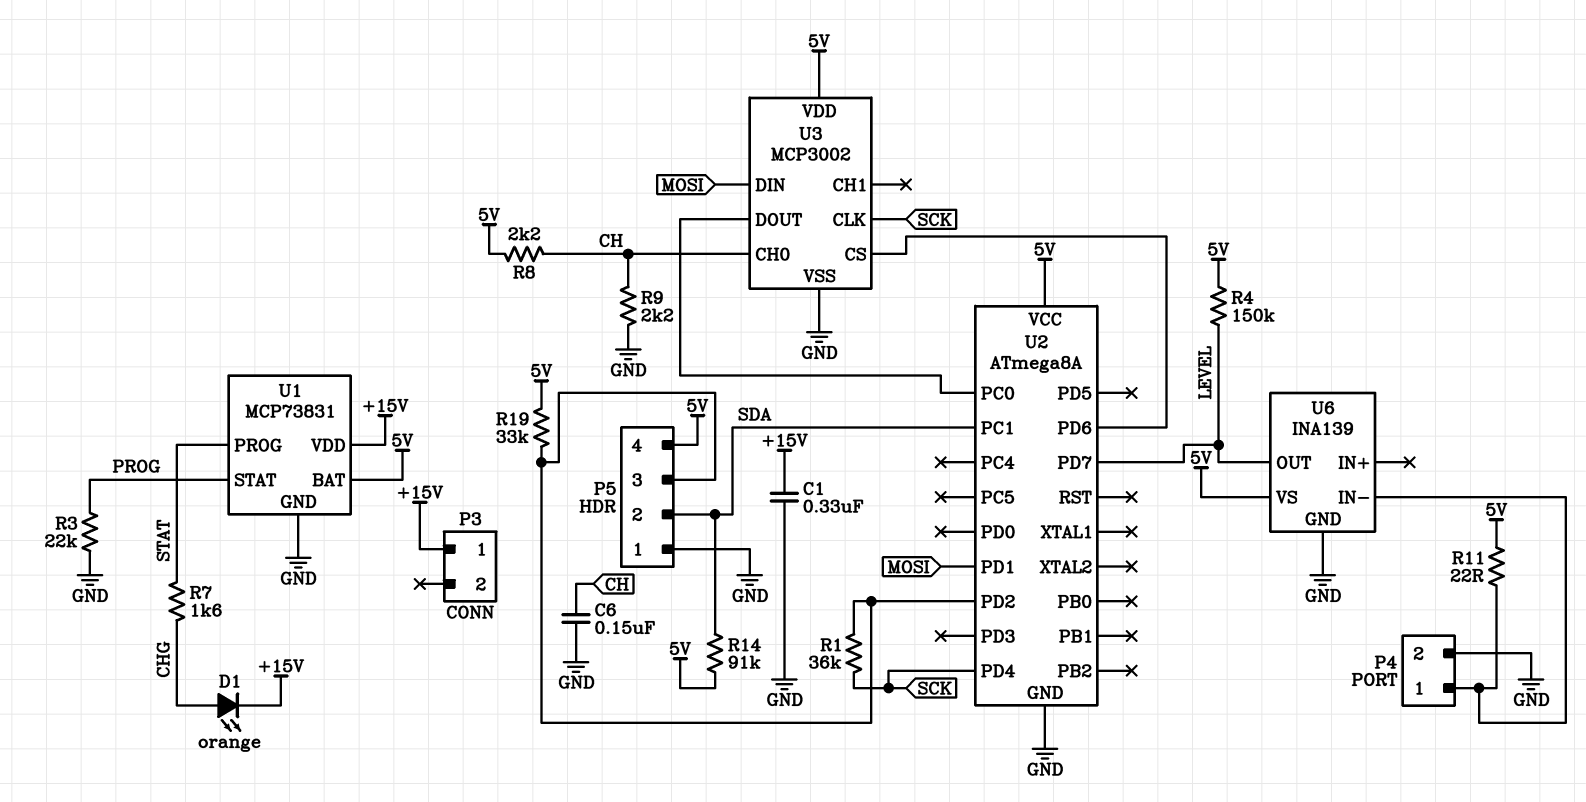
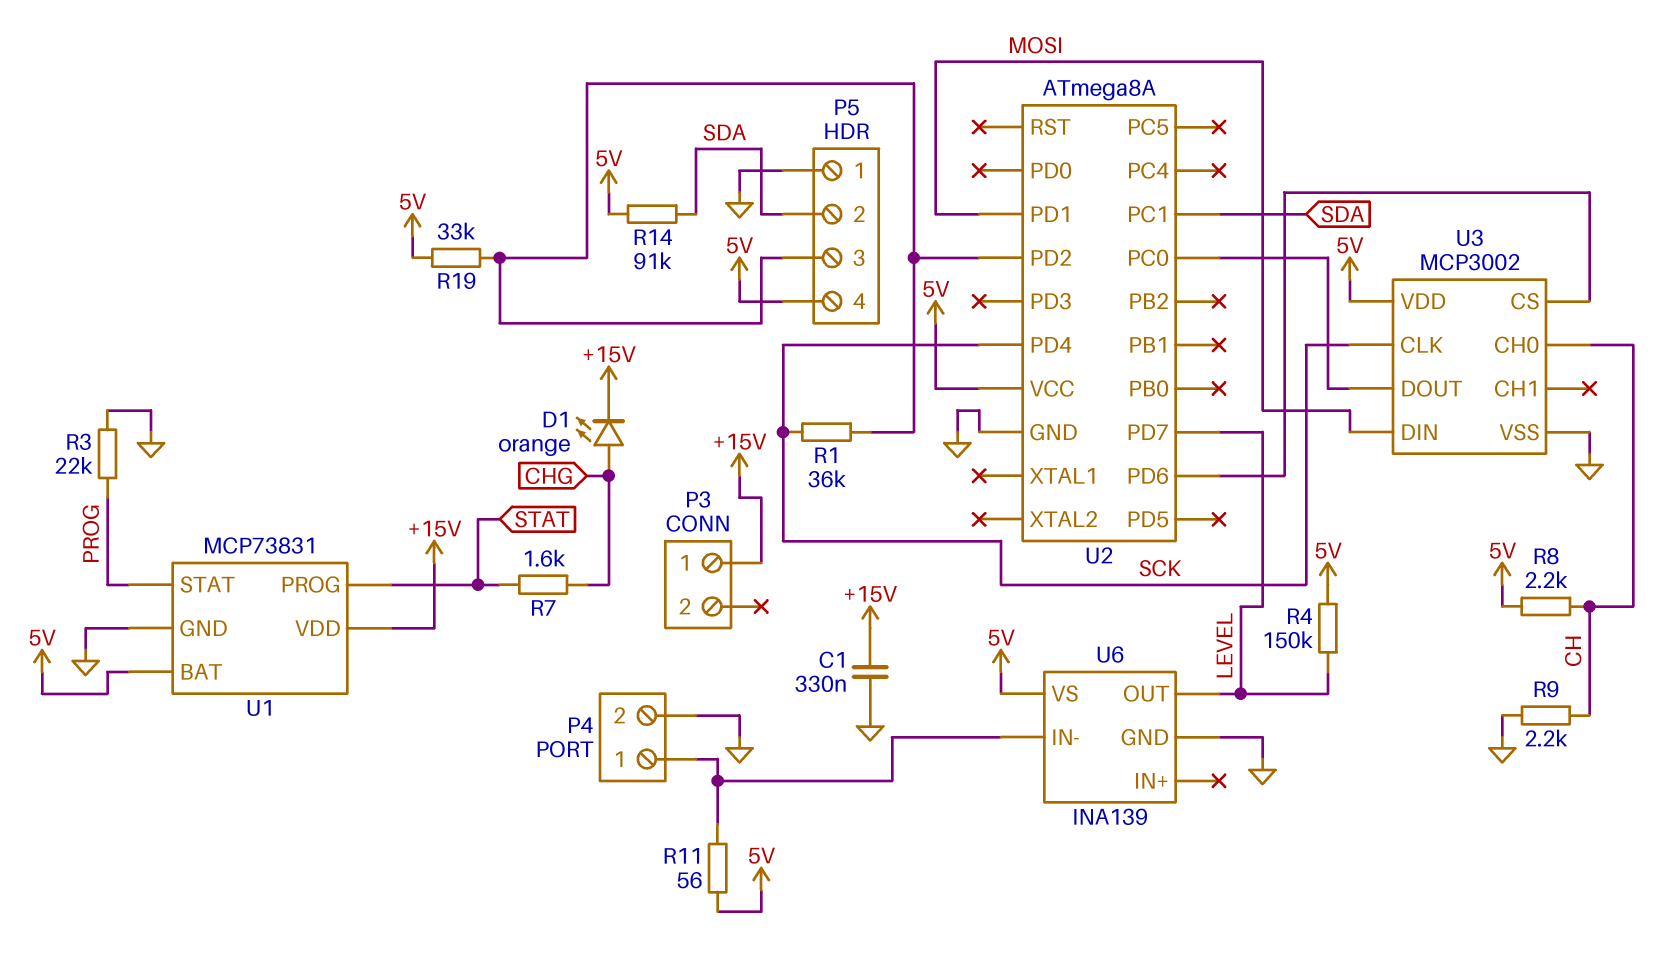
C6: 150nF (CH, GND) -> none
R11: 22 (5V, P4/1) -> 56 (5V, P4/1)

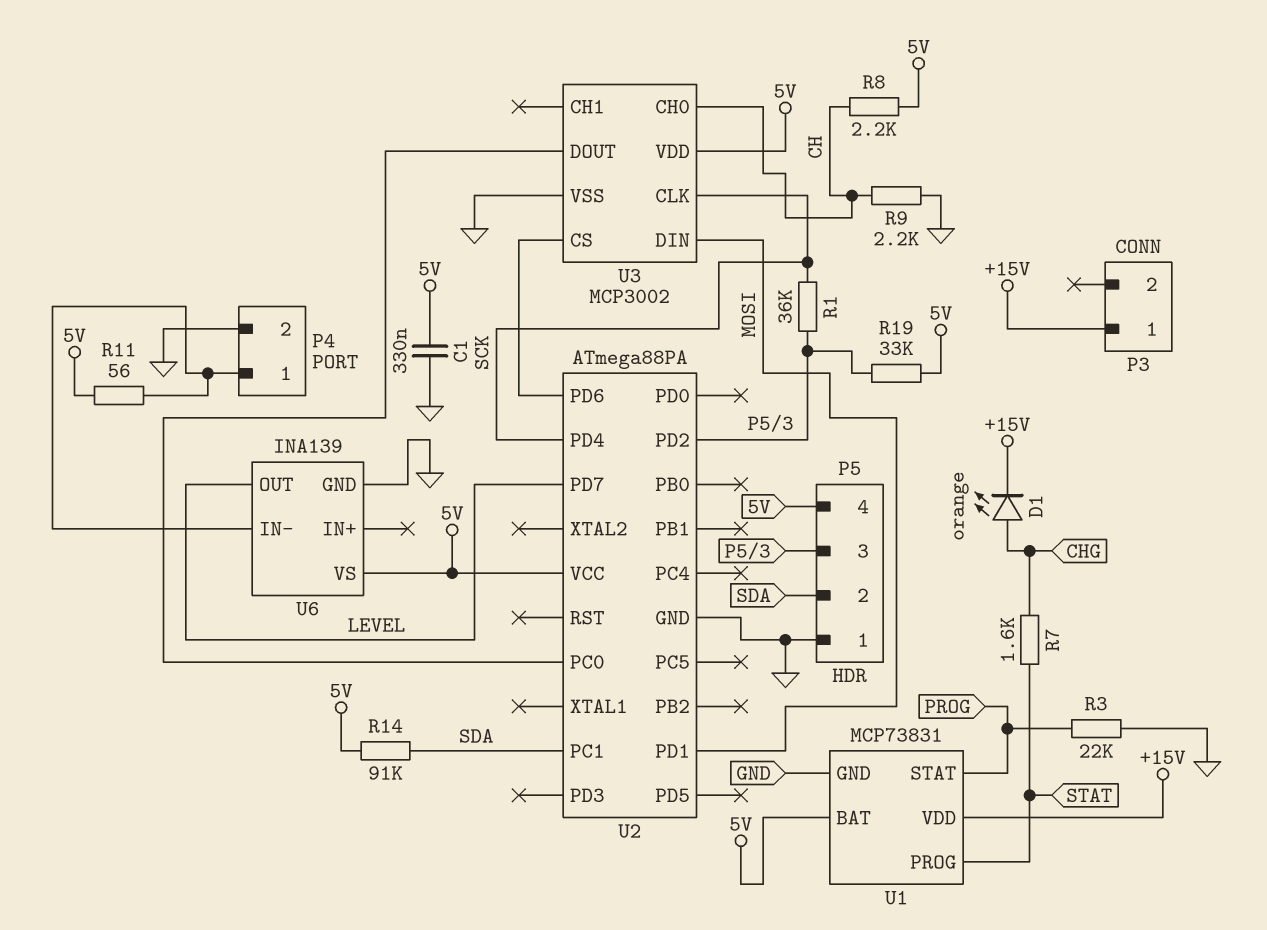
C1: 330nF (+15V, GND) -> 330nF (5V, GND)
R4: 150k (5V, LEVEL) -> none
U2: ATmega8A -> ATmega88PA

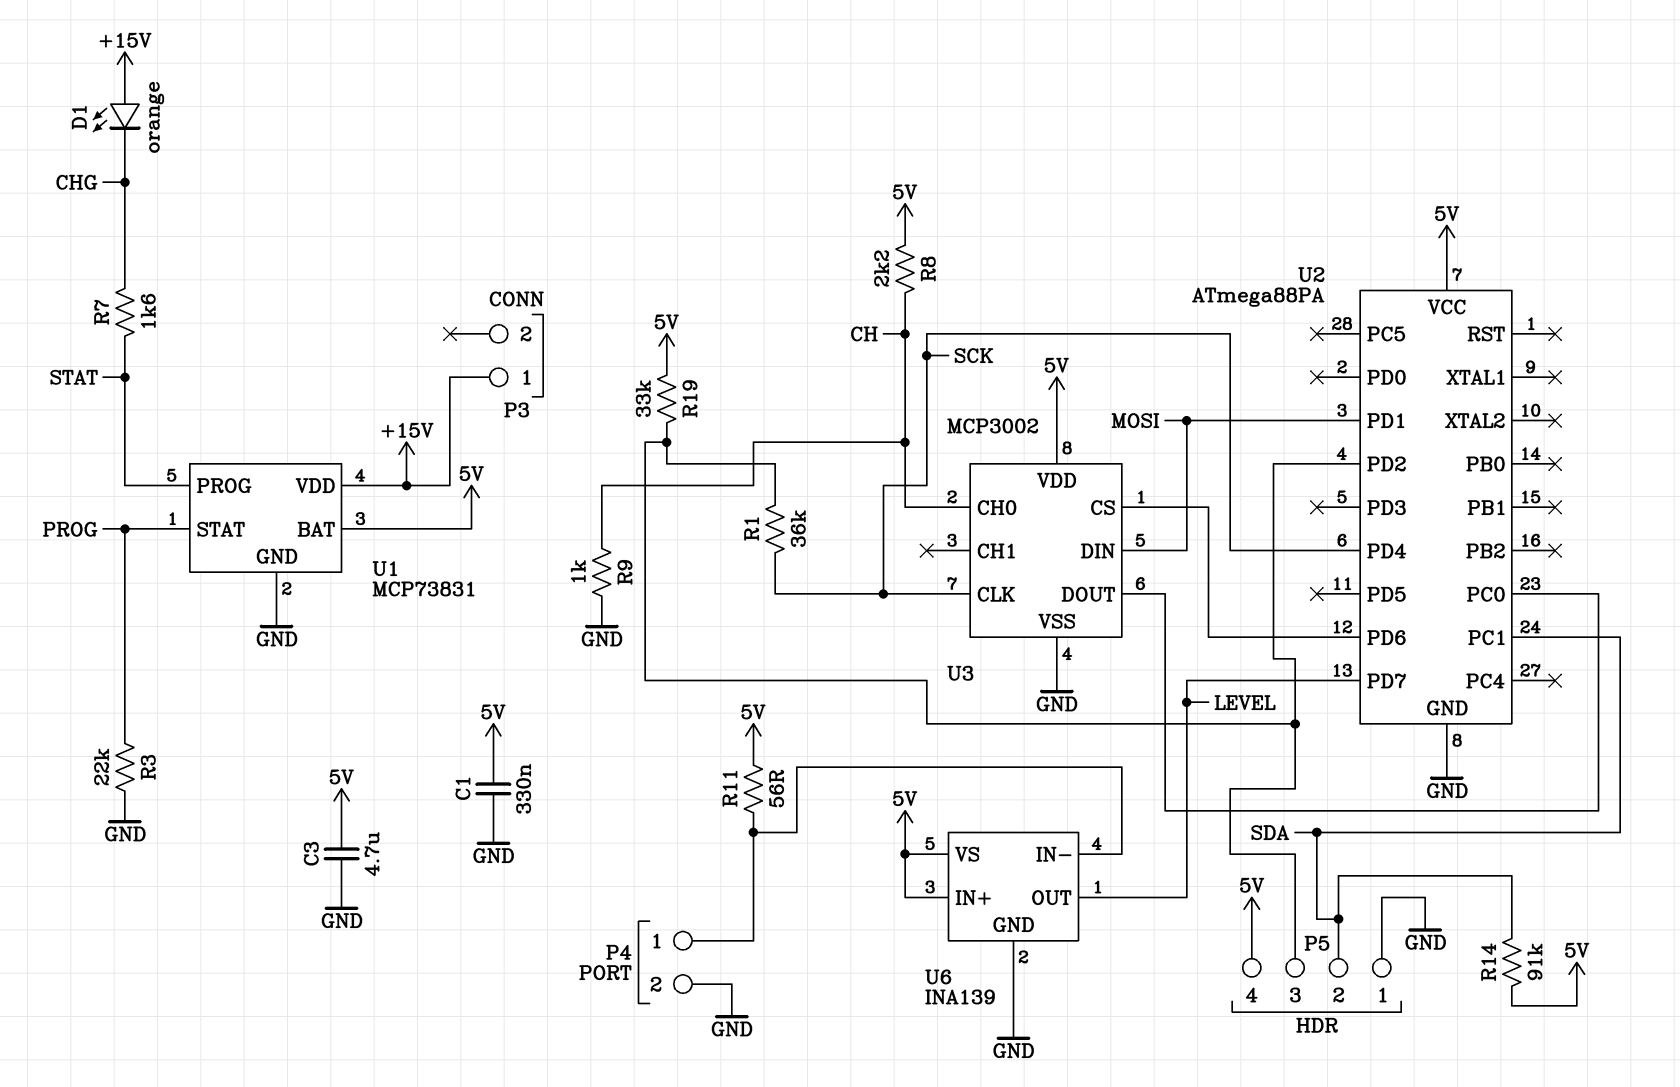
C3: none -> 4.7uF (5V, GND)
D1: LED orange (A CHG, K +15V) -> LED orange (A +15V, K CHG)
R9: 2.2k (CH, GND) -> 1k (CH, GND)
U6 pin IN+: none -> 5V

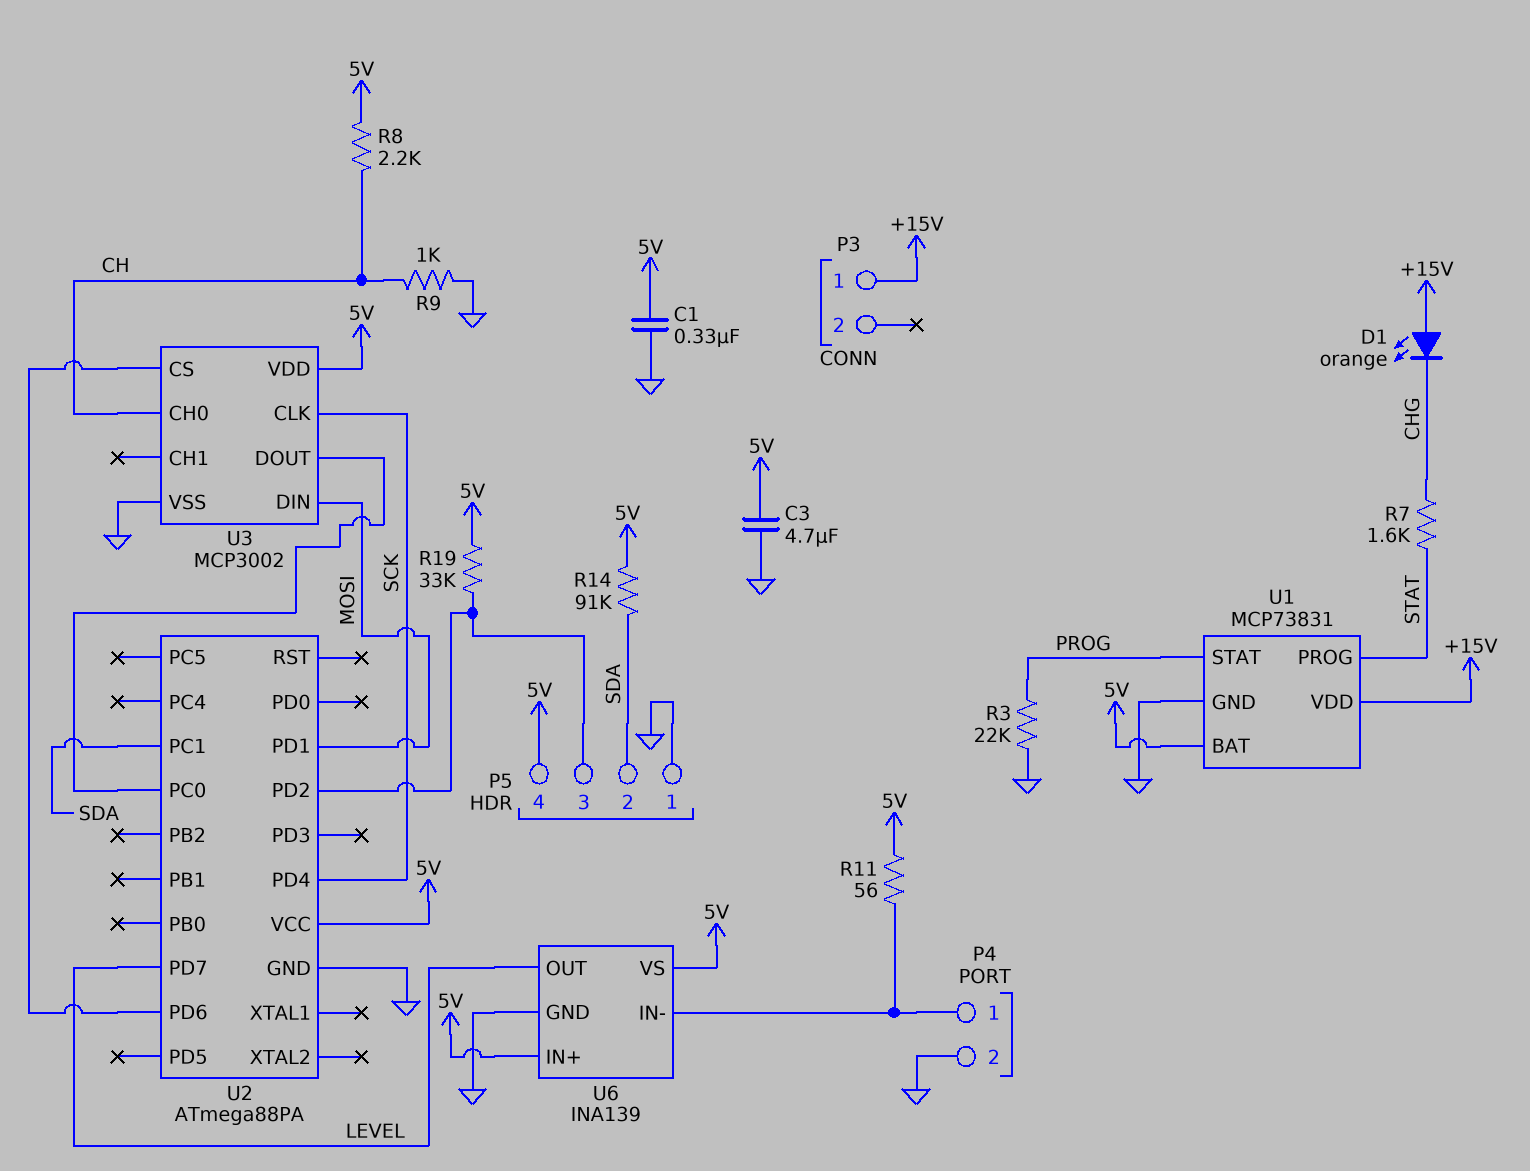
R1: 36k (P5/3, SCK) -> none

